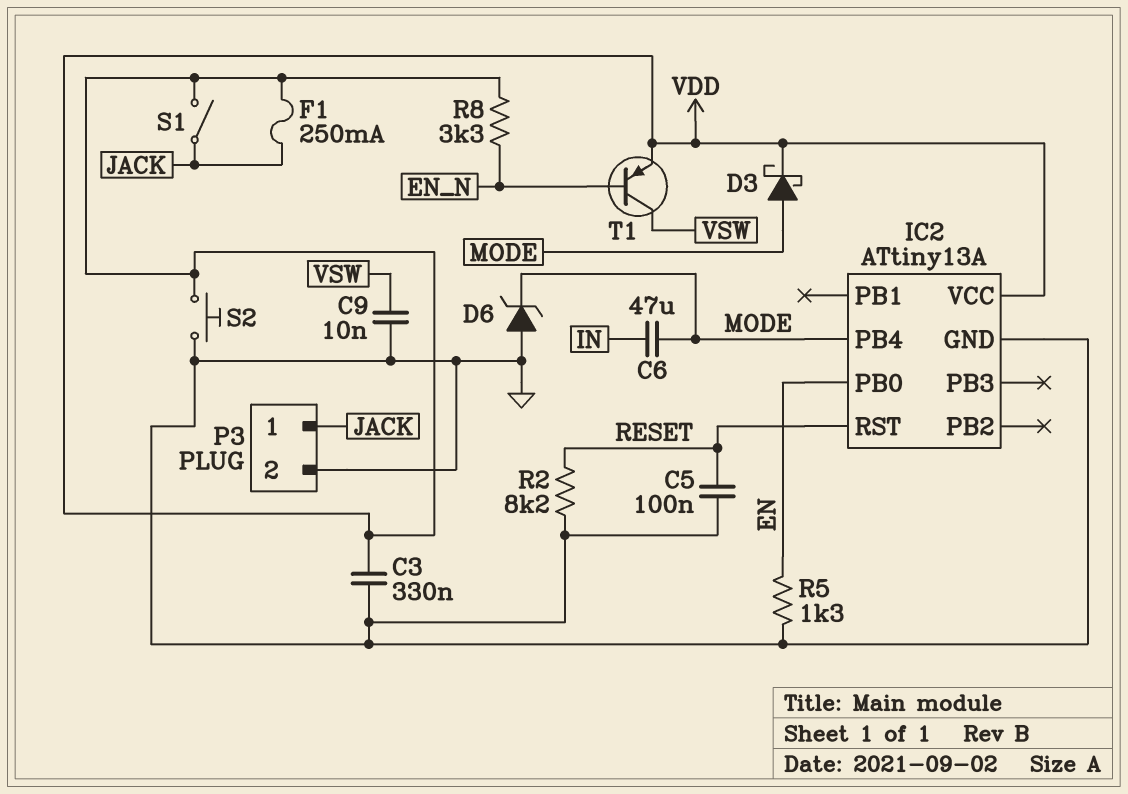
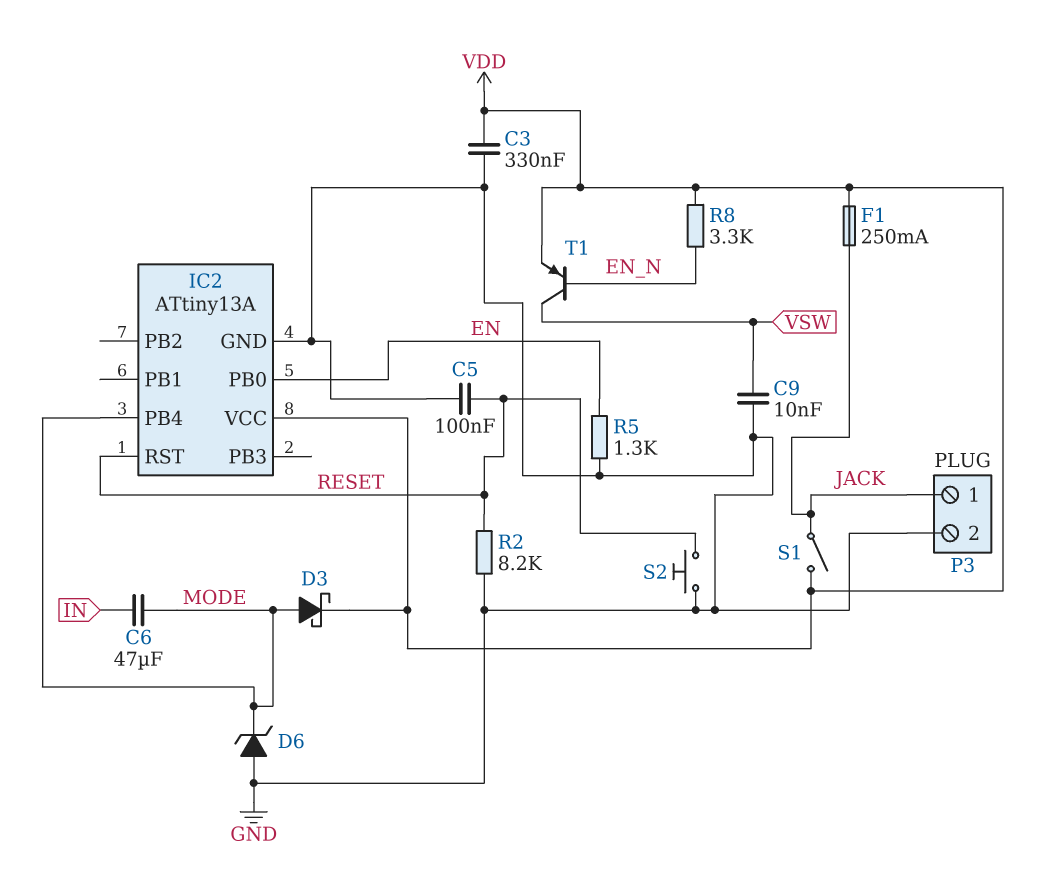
S2: button (GND, VDD) -> button (GND, RESET)

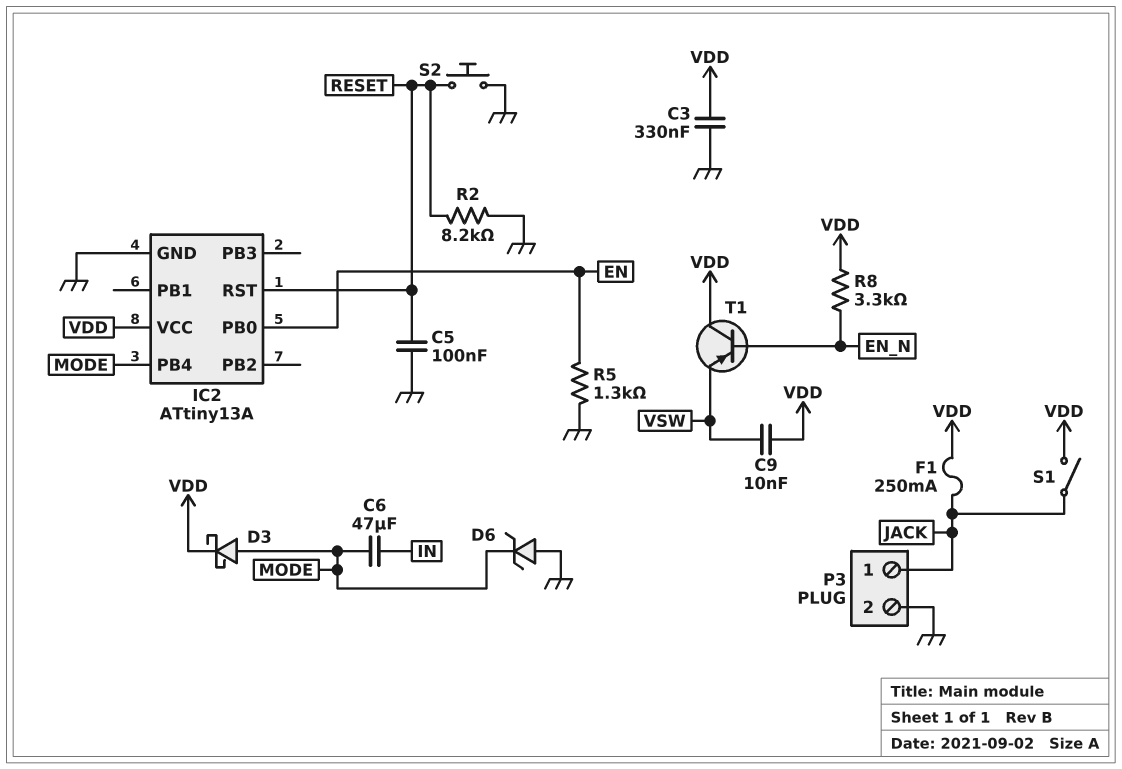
C9: 10nF (GND, VSW) -> 10nF (VDD, VSW)
T1: PNP (B EN_N, C VSW, E VDD) -> PNP (B EN_N, C VDD, E VSW)

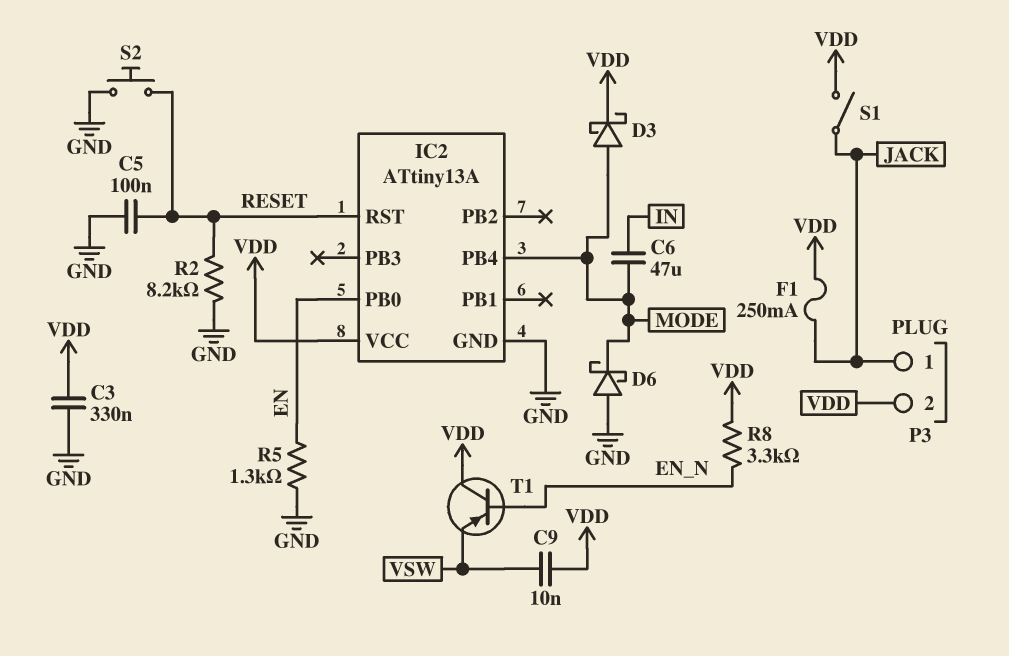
D6: zener (A GND, K MODE) -> schottky (A GND, K MODE)
P3 pin 2: GND -> VDD

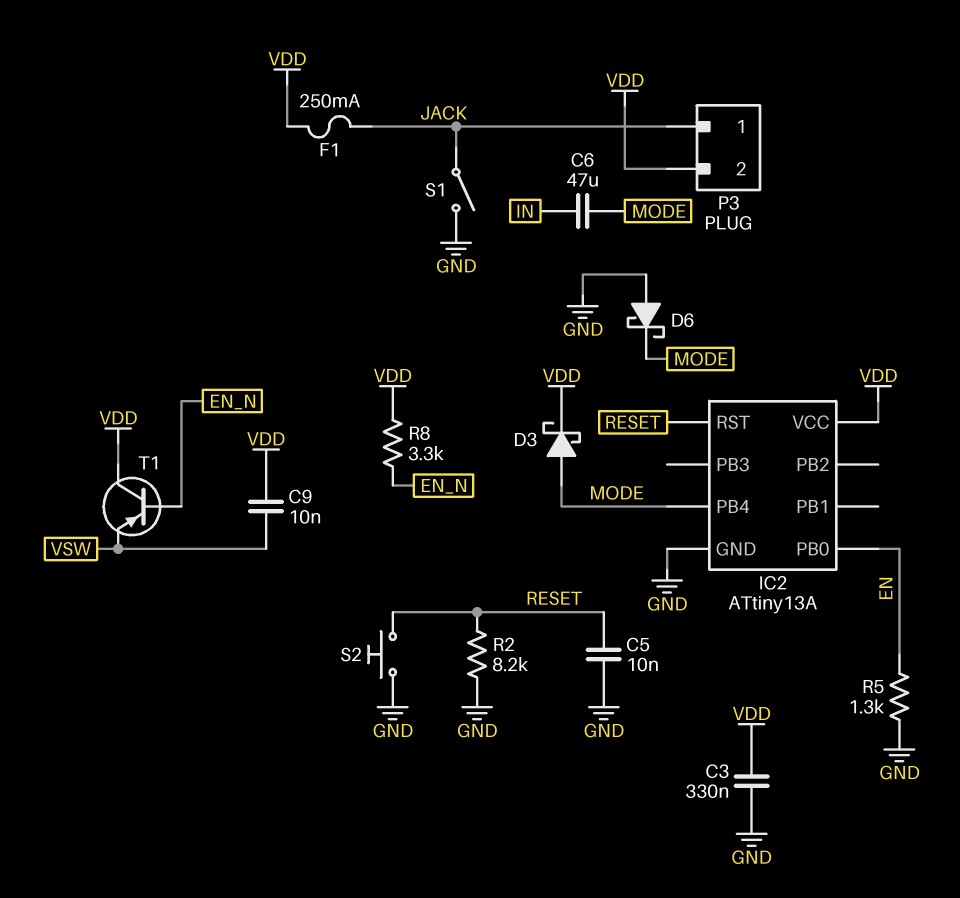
C5: 100nF (GND, RESET) -> 10nF (GND, RESET)
S1: switch (JACK, VDD) -> switch (GND, JACK)

